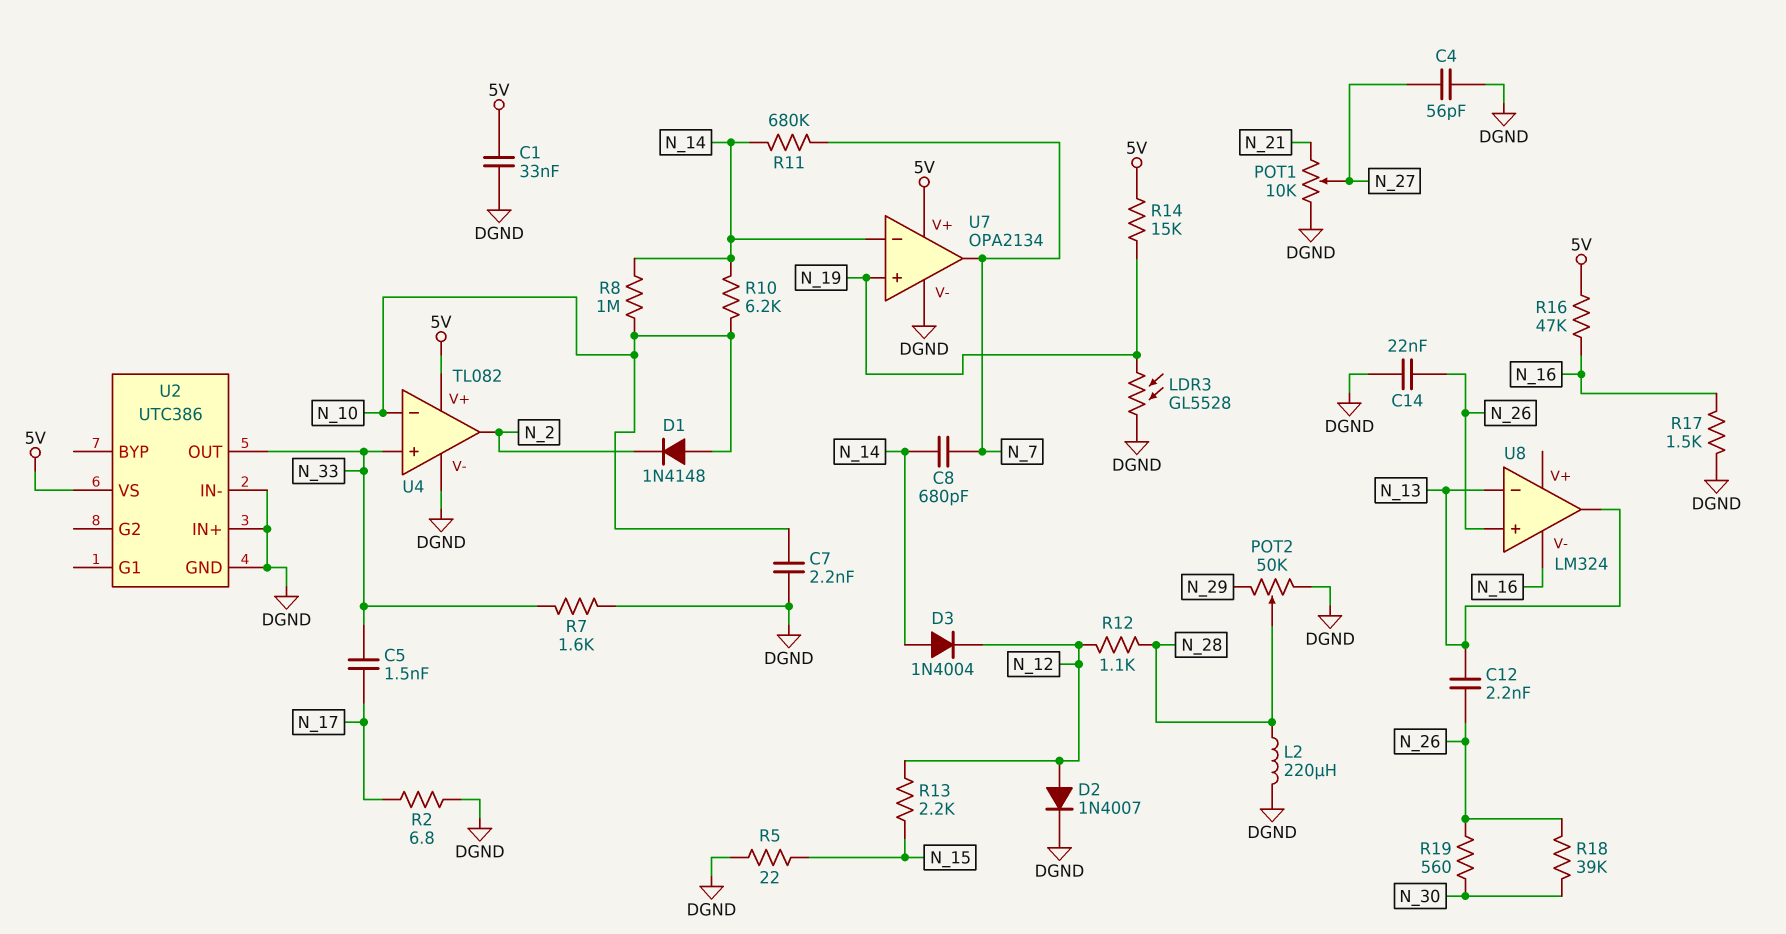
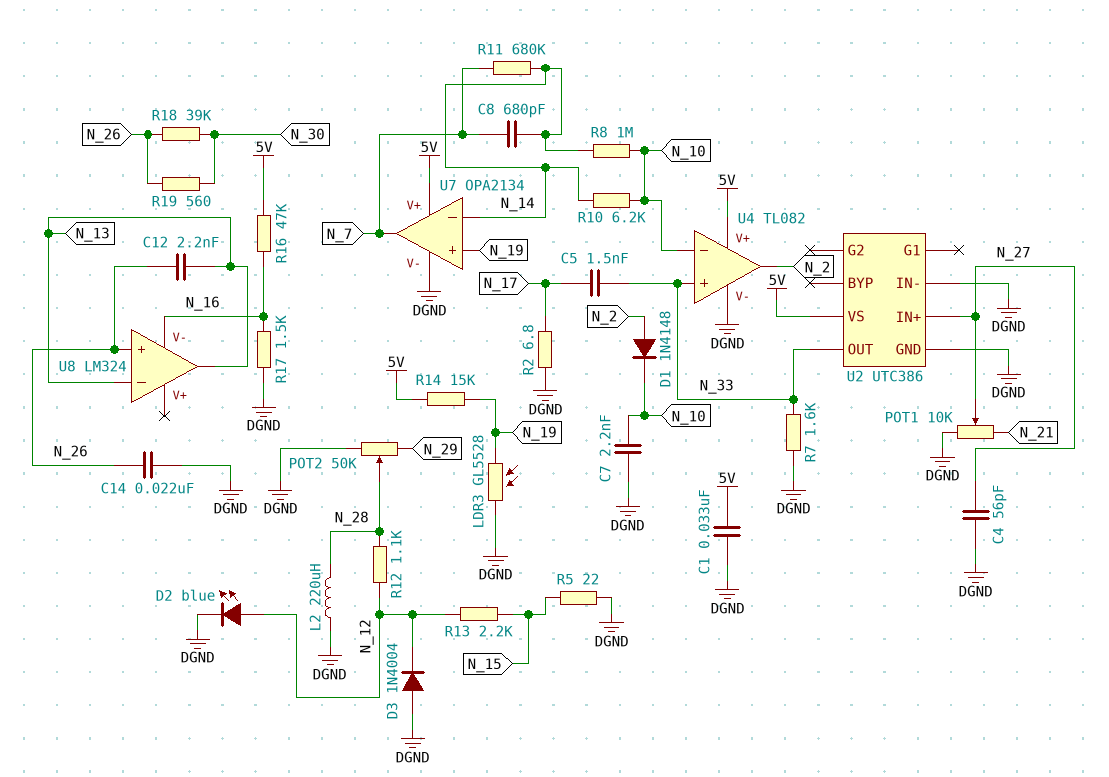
D1: diode 1N4148 (A N_10, K N_2) -> diode 1N4148 (A N_2, K N_10)
D2: diode 1N4007 (A N_12, K DGND) -> LED blue (A N_12, K DGND)
D3: diode 1N4004 (A N_14, K N_12) -> diode 1N4004 (A DGND, K N_12)
U2 pin IN+: DGND -> N_27

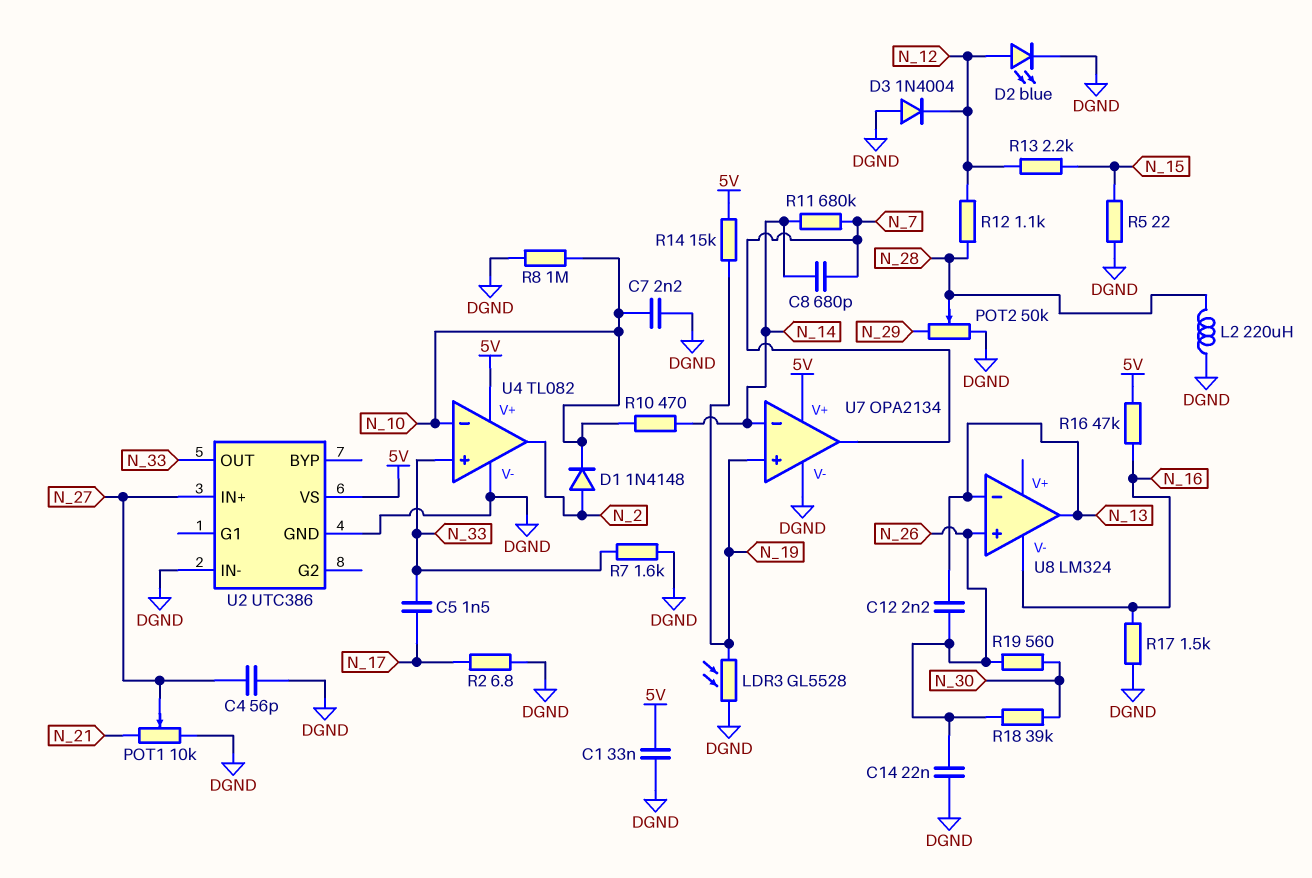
R8: 1M (N_10, N_14) -> 1M (DGND, N_10)
R10: 6.2k (N_10, N_14) -> 470 (N_10, N_14)

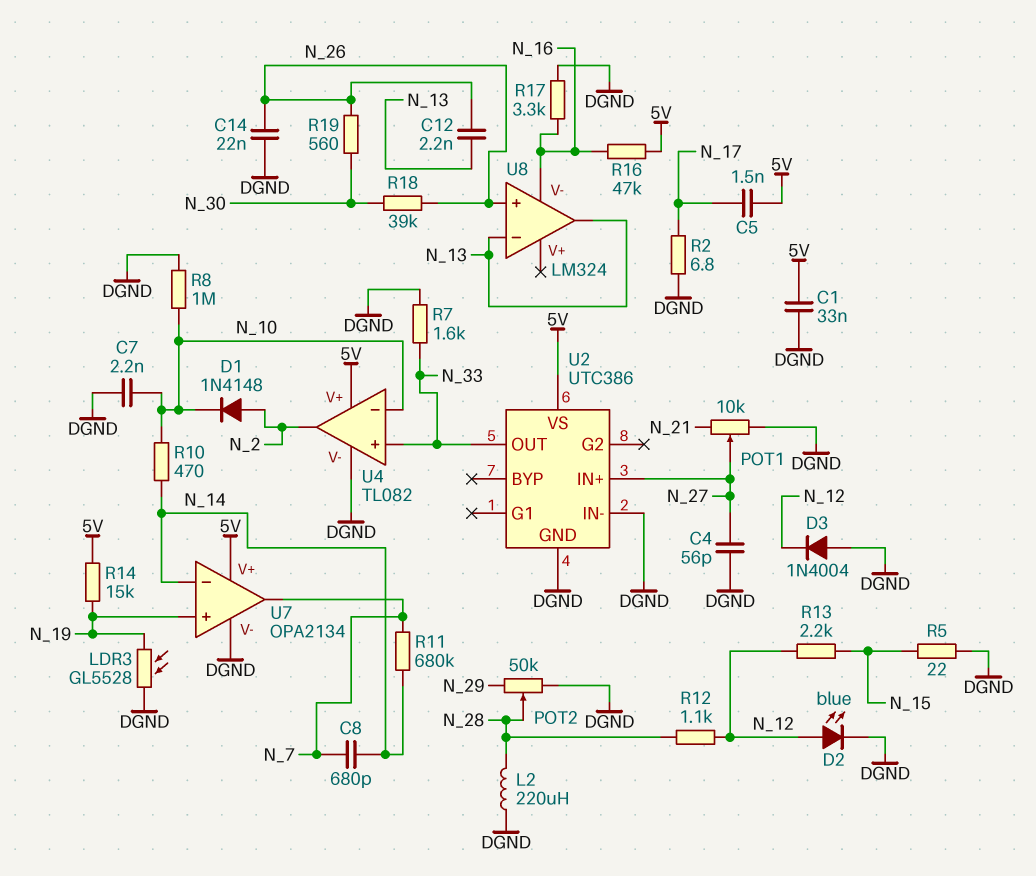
C5: 1.5nF (N_17, N_33) -> 1.5nF (5V, N_17)
R17: 1.5k (DGND, N_16) -> 3.3k (DGND, N_16)

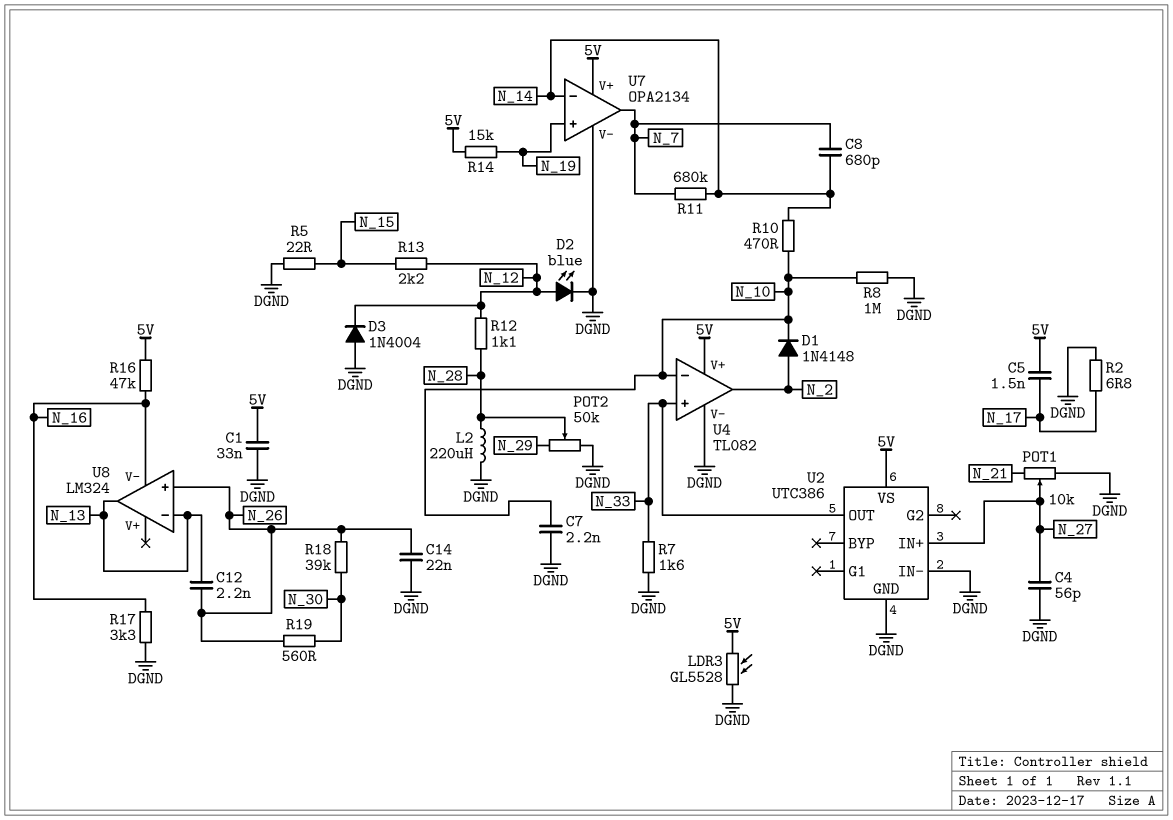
LDR3: GL5528 (DGND, N_19) -> GL5528 (5V, DGND)

